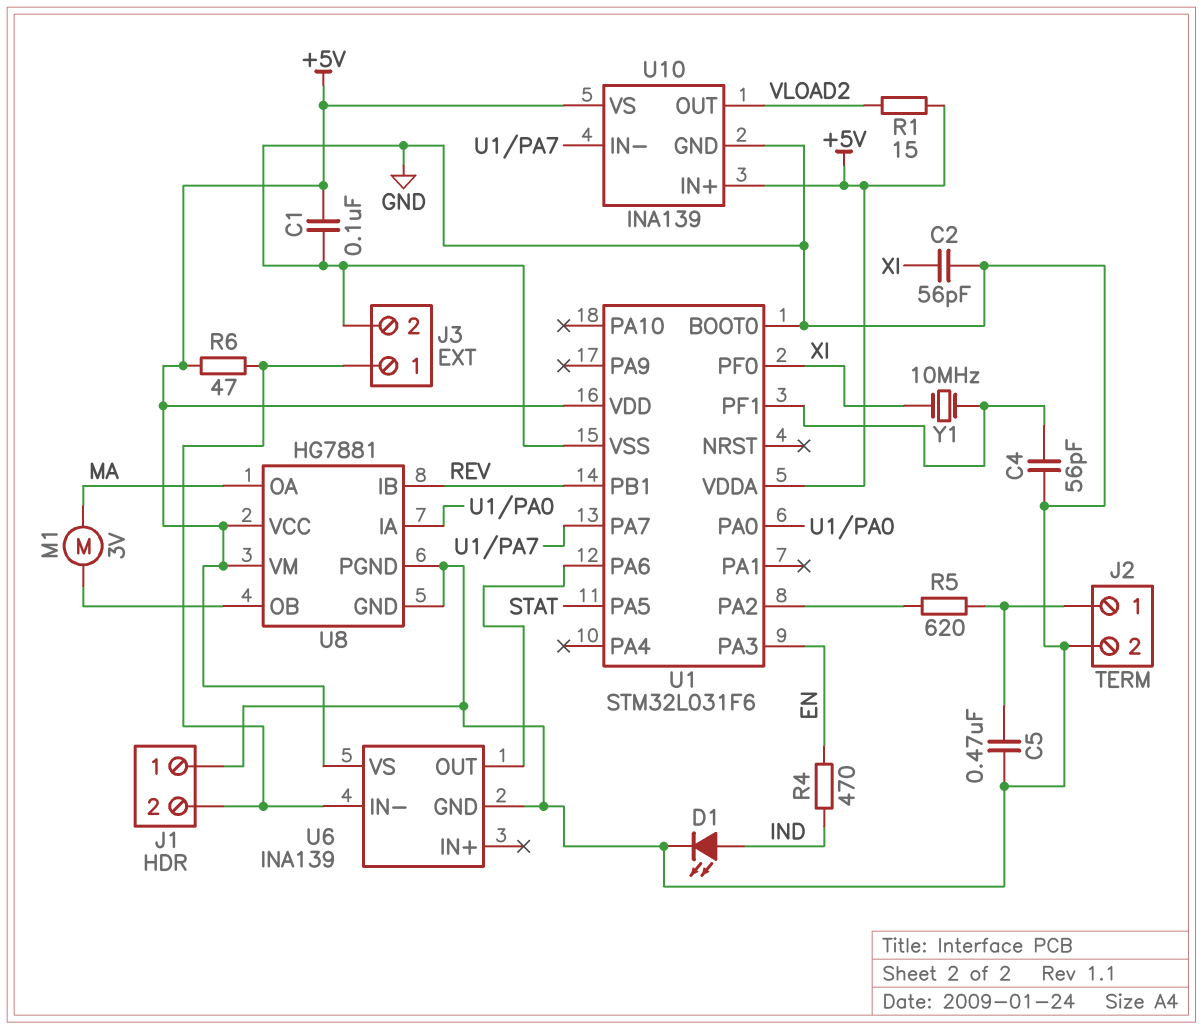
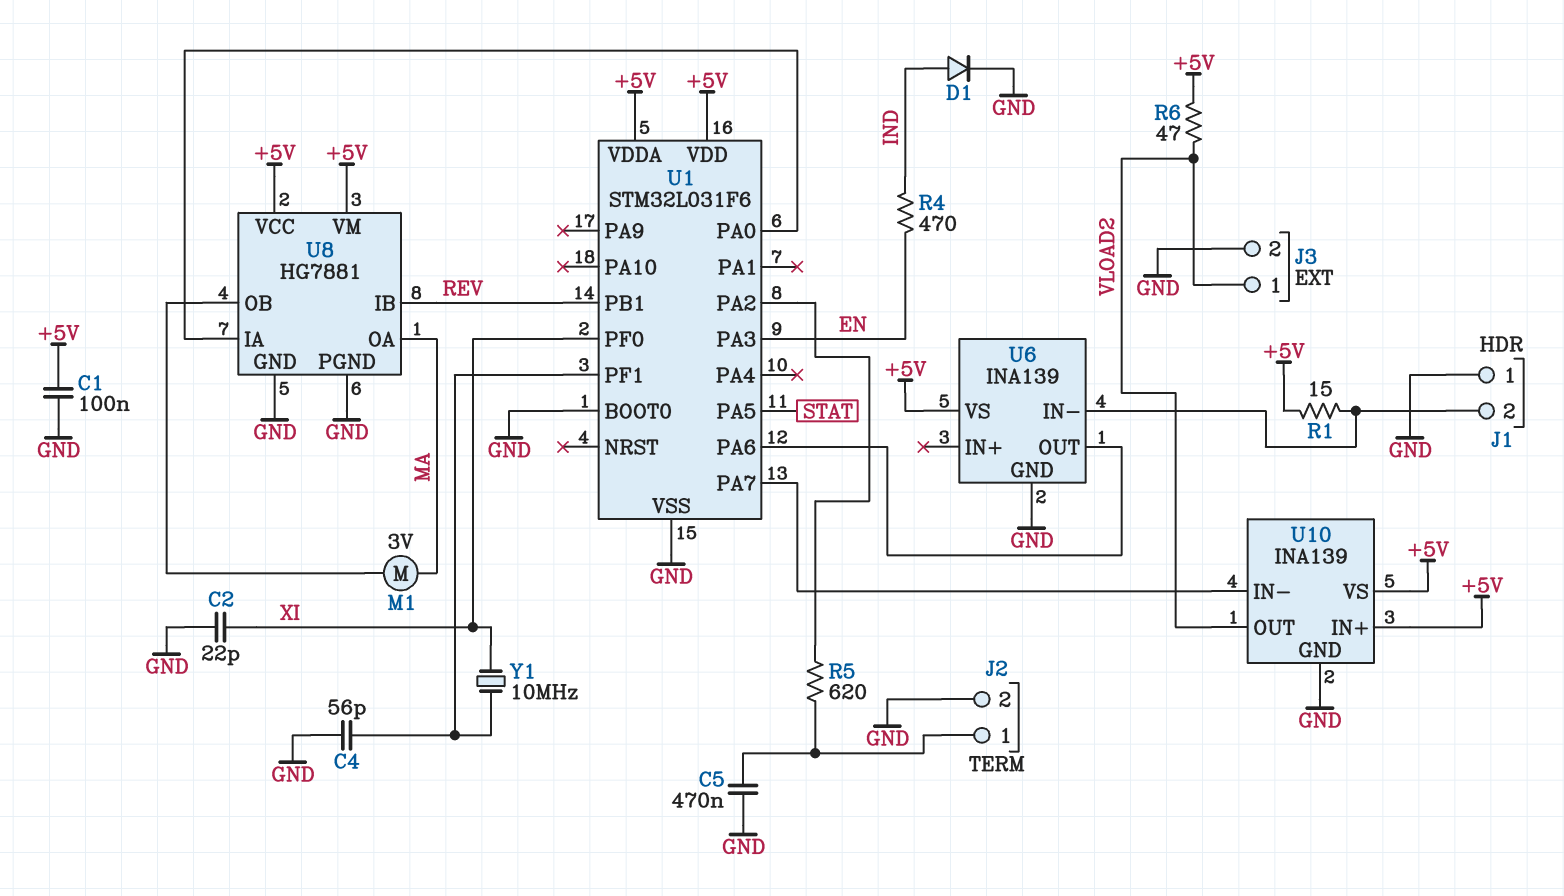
C2: 56pF (GND, XI) -> 22pF (GND, XI)
D1: LED (A IND, K GND) -> diode (A IND, K GND)
J3 pin 1: J1/2 -> VLOAD2
R1: 15 (+5V, VLOAD2) -> 15 (+5V, J1/2)
R6: 47 (+5V, J1/2) -> 47 (+5V, VLOAD2)

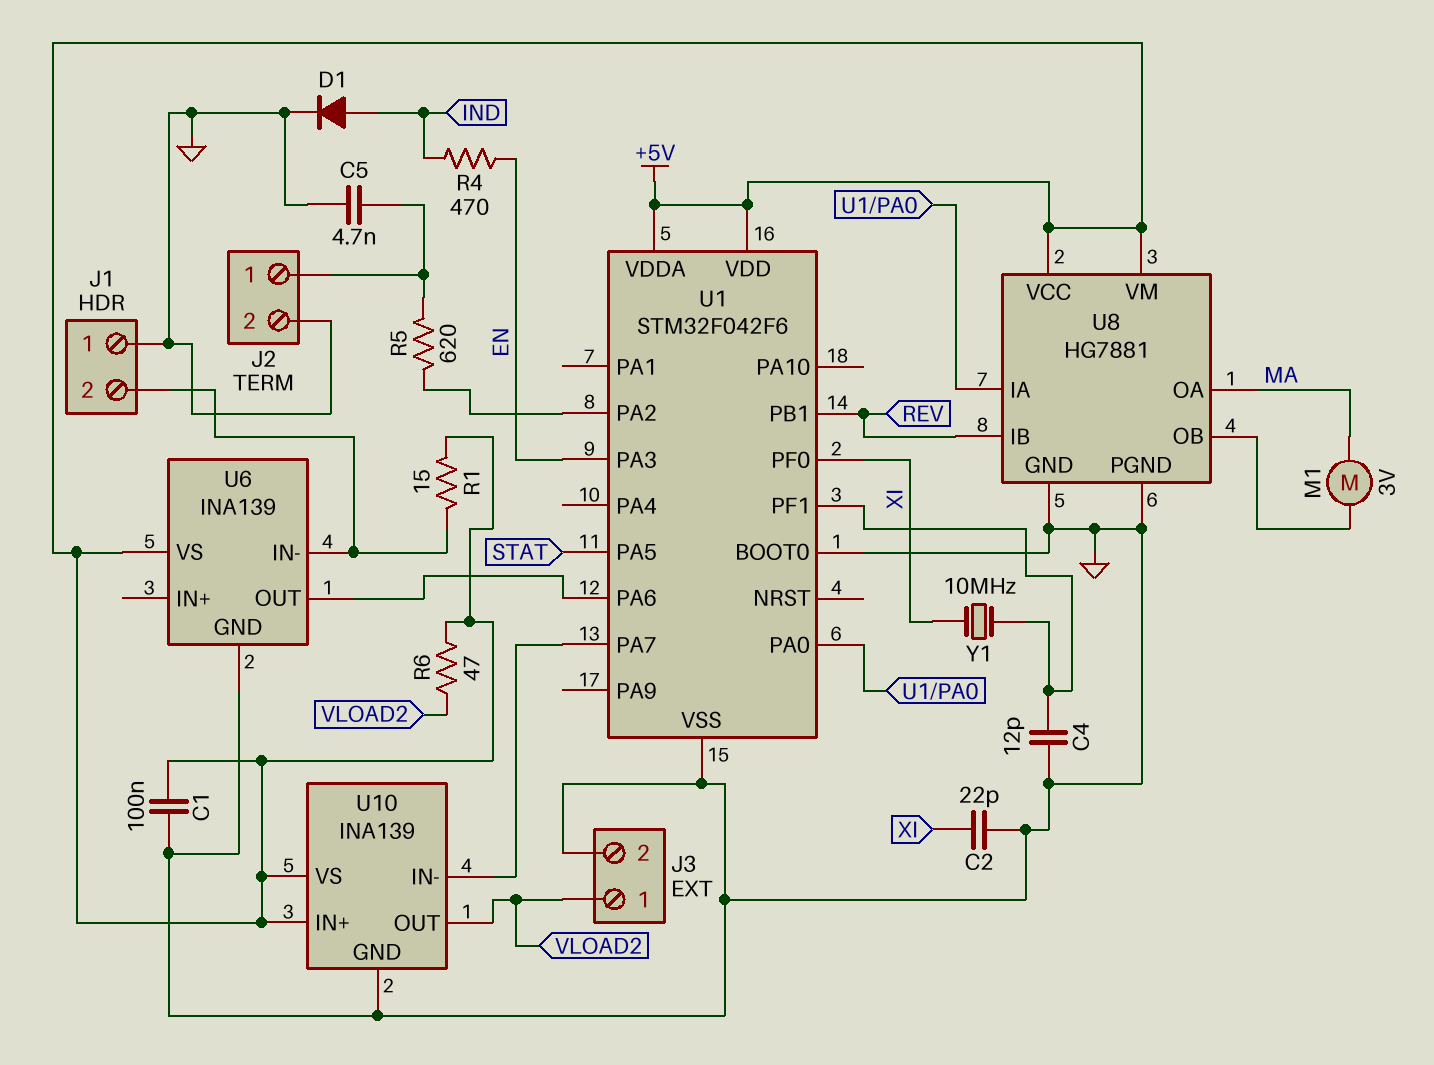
C4: 56pF (GND, U1/PF1) -> 12pF (GND, U1/PF1)
C5: 470nF (GND, J2/1) -> 4.7nF (GND, J2/1)
U1: STM32L031F6 -> STM32F042F6

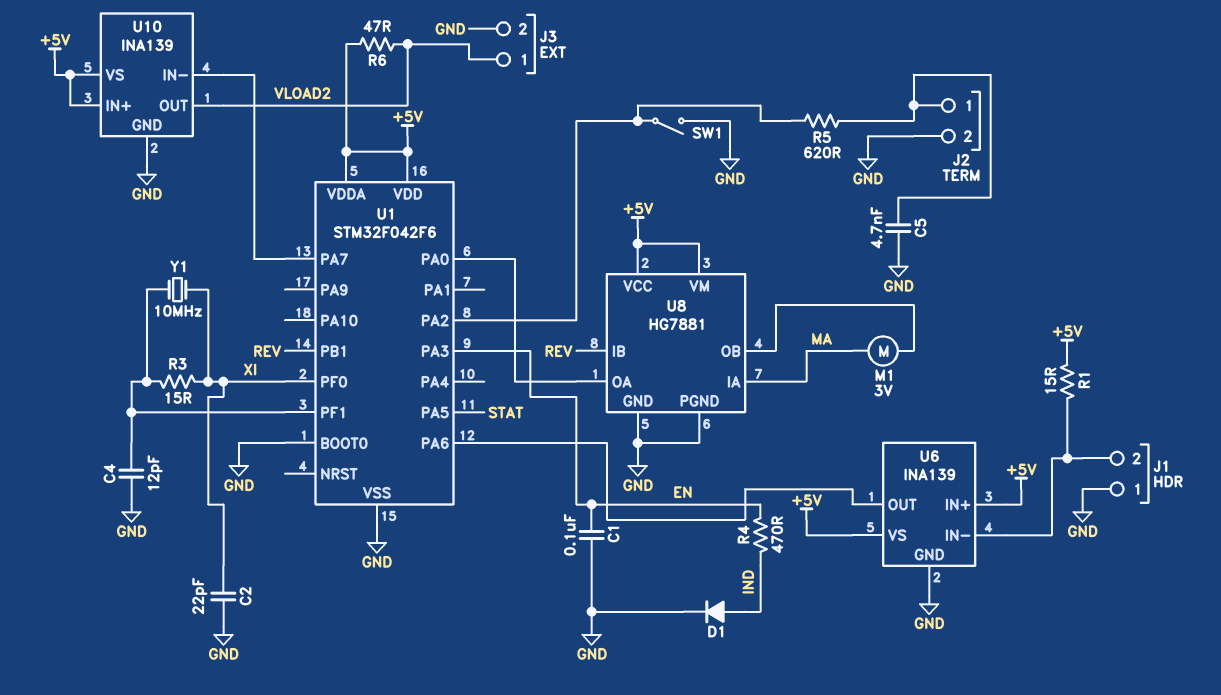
C1: 100nF (+5V, GND) -> 100nF (EN, GND)
R3: none -> 15 (U1/PF1, XI)
SW1: none -> switch (GND, U1/PA2)
U6 pin IN+: none -> +5V
U8 pin IA: U1/PA0 -> MA
U8 pin OA: MA -> U1/PA0

